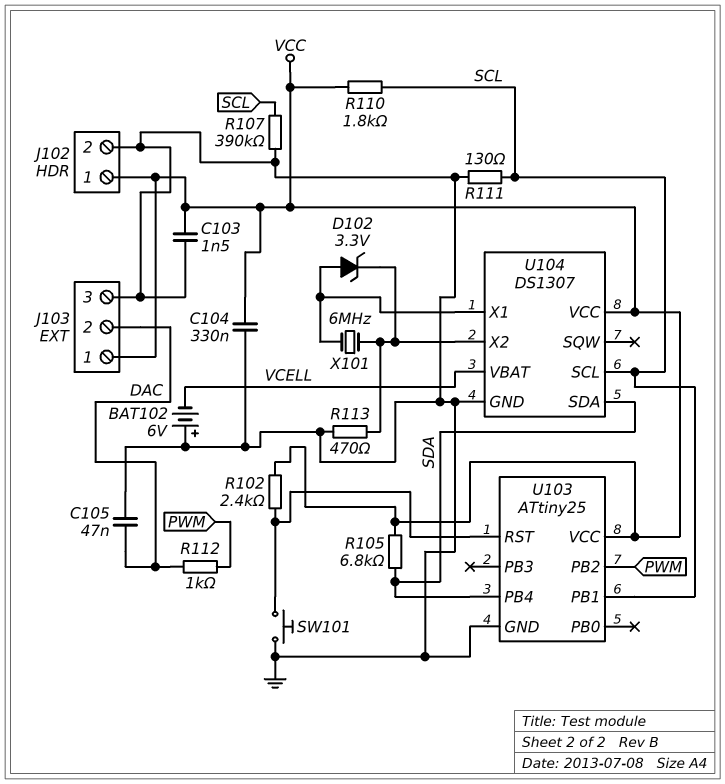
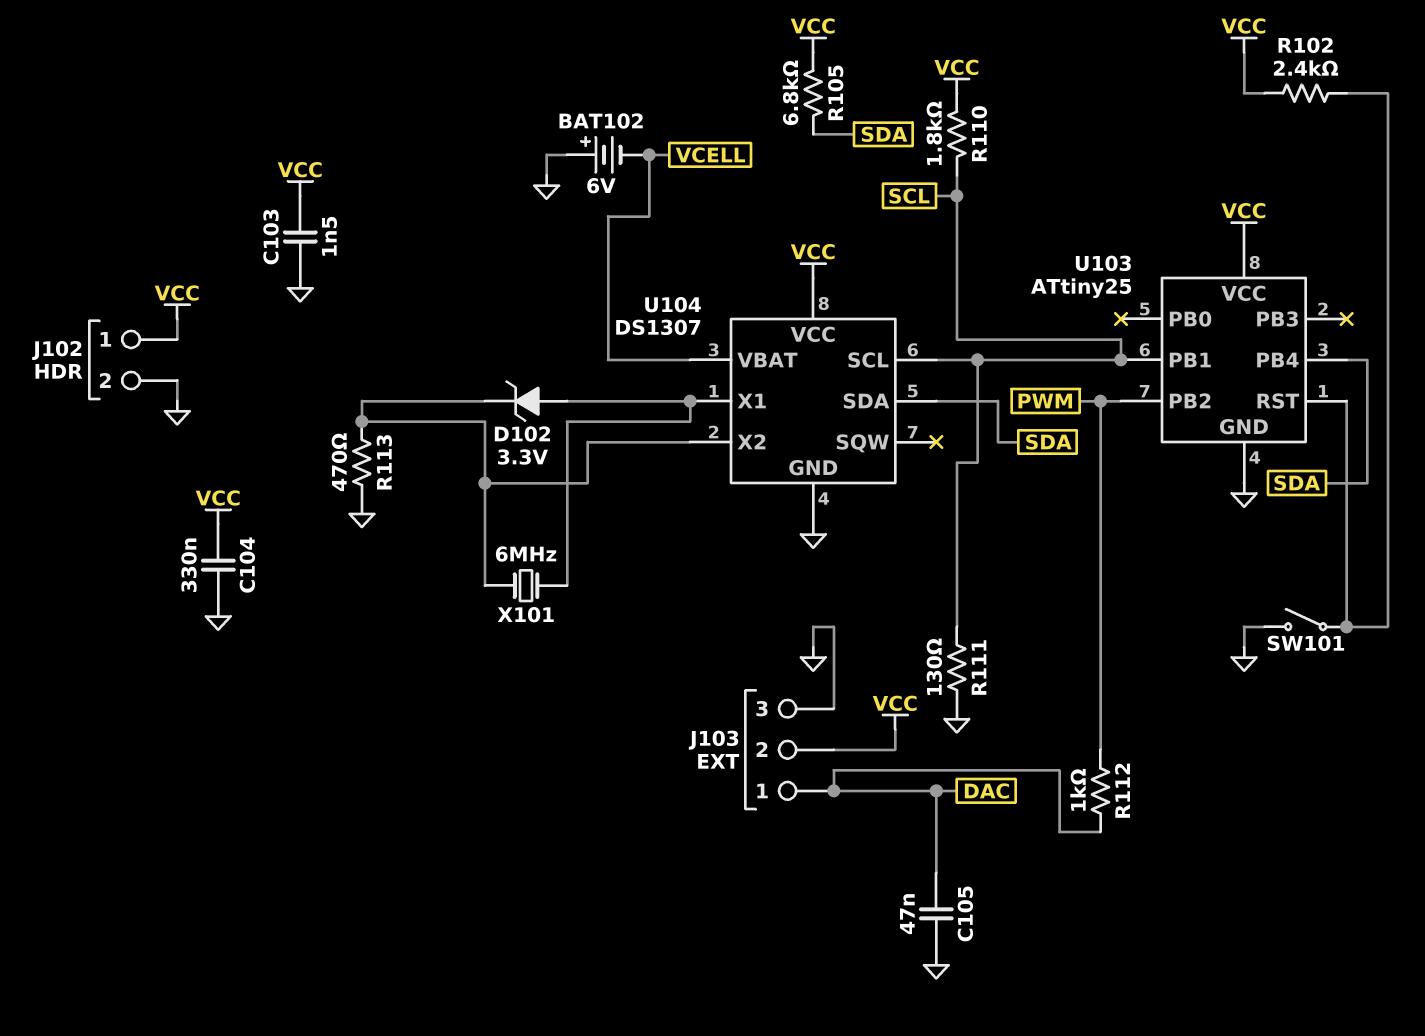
J103 pin 1: VCC -> DAC
J103 pin 2: DAC -> VCC
R107: 390k (GND, SCL) -> none
SW101: button (GND, U103/RST) -> switch (GND, U103/RST)

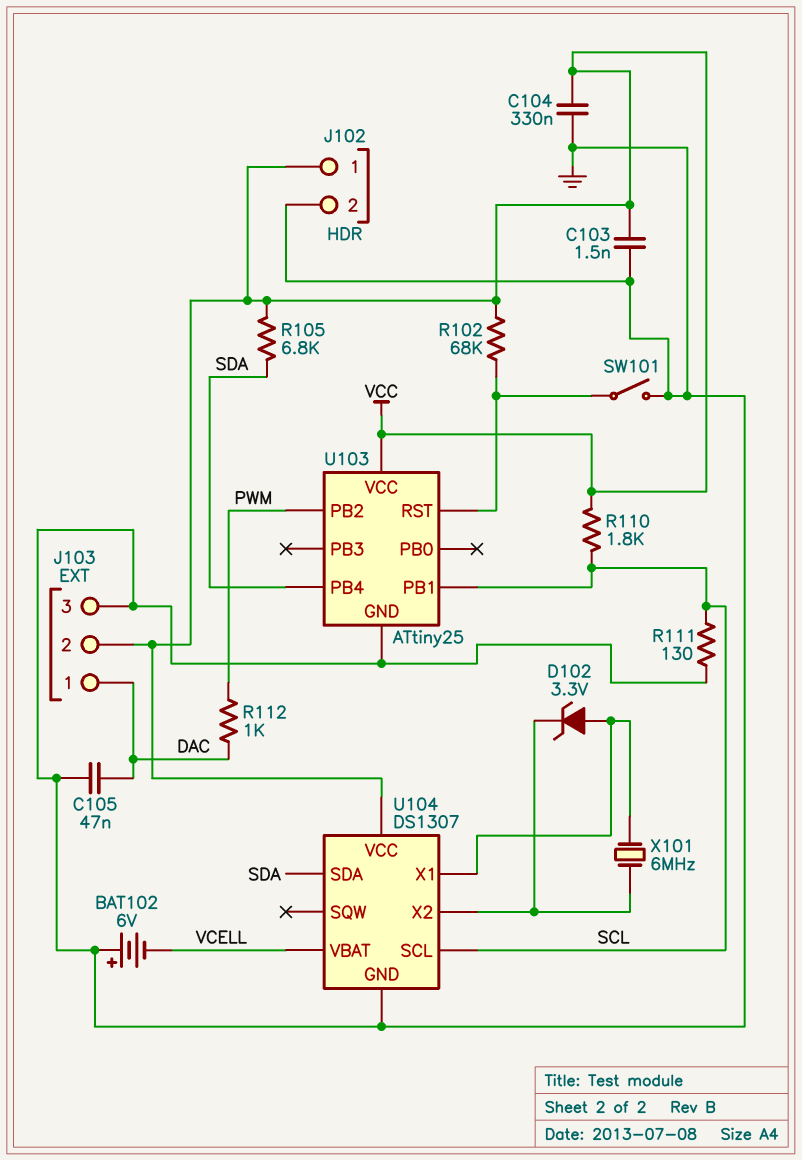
R102: 2.4k (U103/RST, VCC) -> 68k (U103/RST, VCC)
R113: 470 (GND, U104/X2) -> none

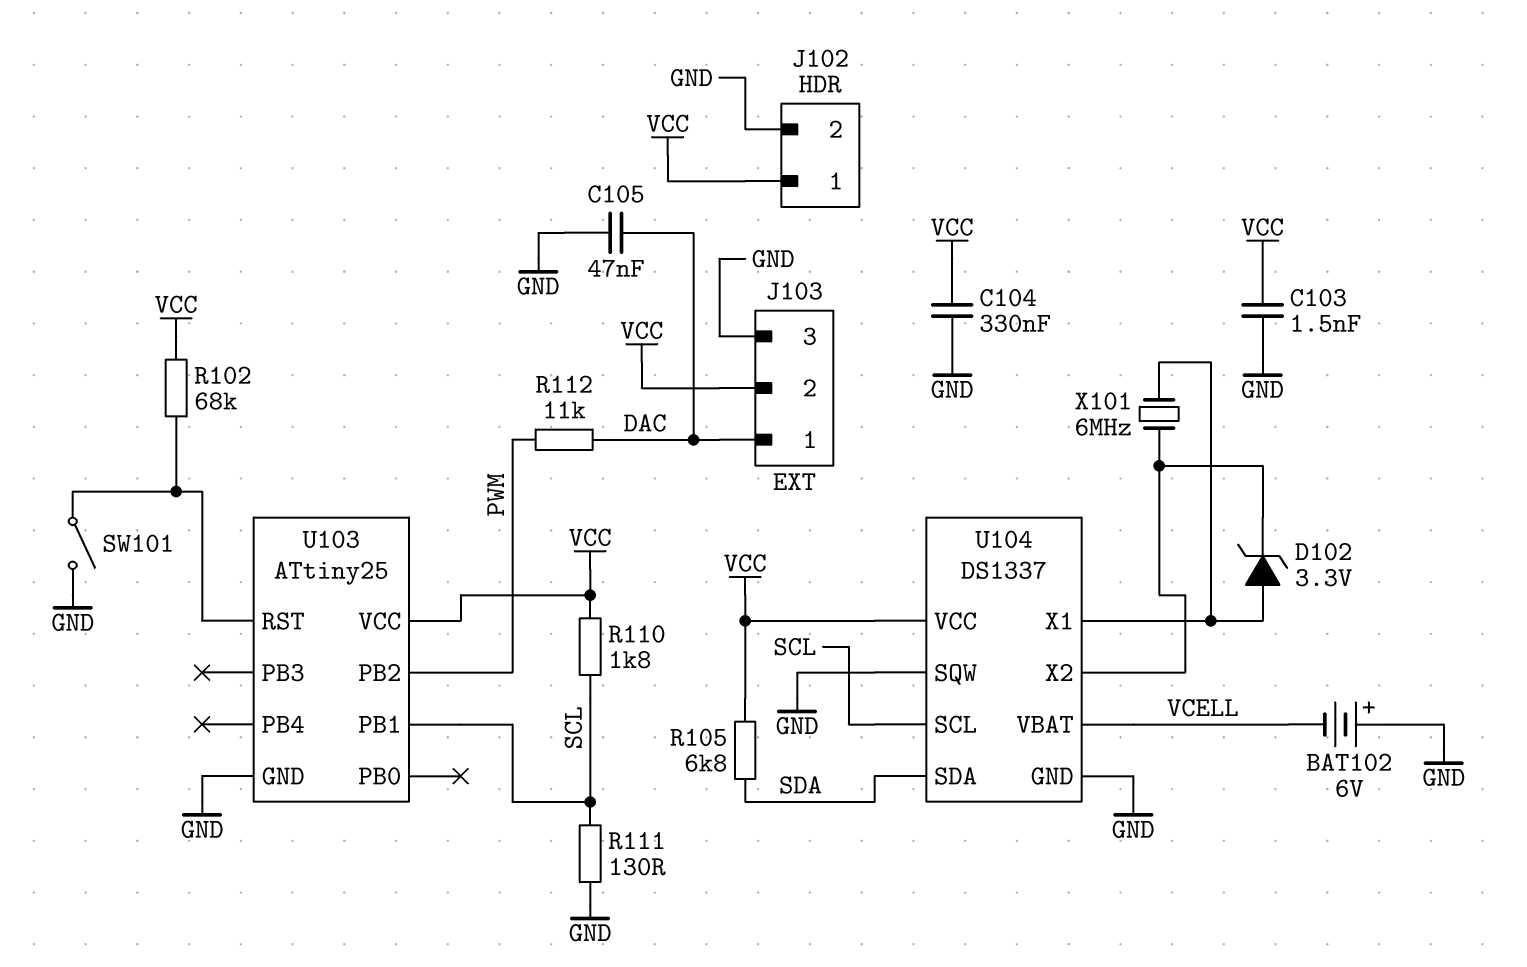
R112: 1k (DAC, PWM) -> 11k (DAC, PWM)
U103 pin PB4: SDA -> none
U104: DS1307 -> DS1337
U104 pin SQW: none -> GND

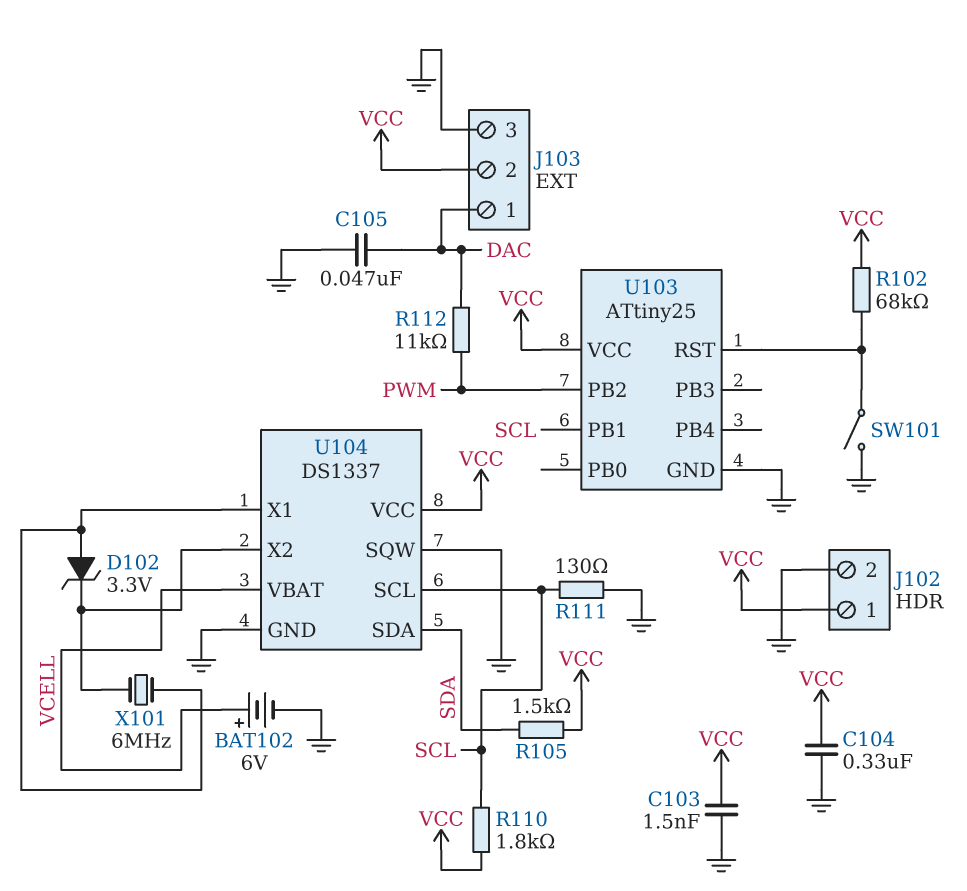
BAT102: 6V (plus GND, minus VCELL) -> 6V (plus VCELL, minus GND)
R105: 6.8k (SDA, VCC) -> 1.5k (SDA, VCC)

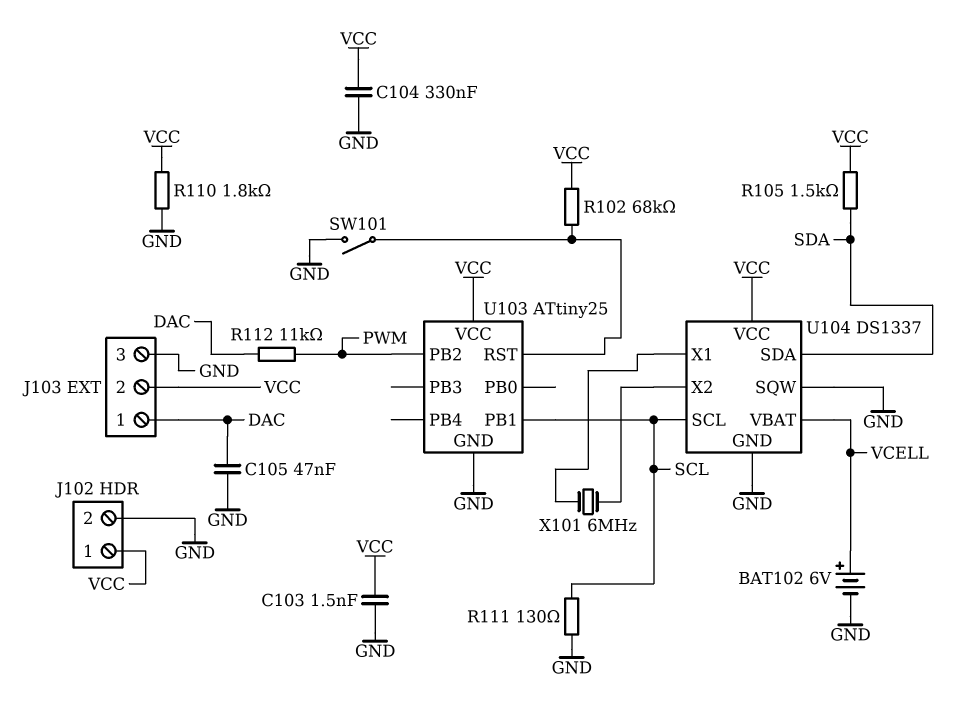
D102: zener 3.3V (A U104/X1, K U104/X2) -> none
R110: 1.8k (SCL, VCC) -> 1.8k (GND, VCC)

